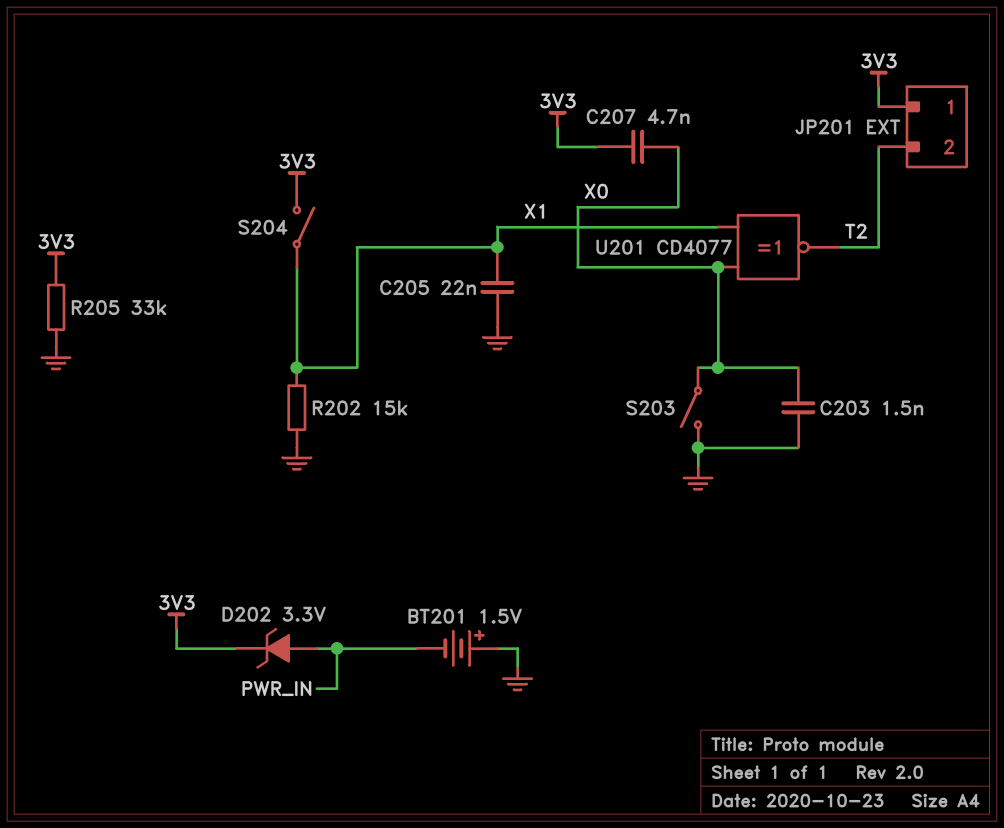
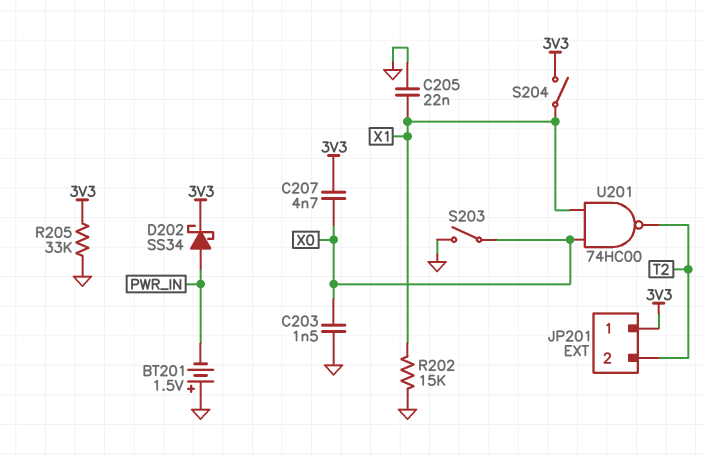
D202: zener 3.3V (A PWR_IN, K 3V3) -> schottky SS34 (A PWR_IN, K 3V3)
U201: XNOR CD4077 (in X0, in X1, out T2) -> NAND 74HC00 (in X0, in X1, out T2)

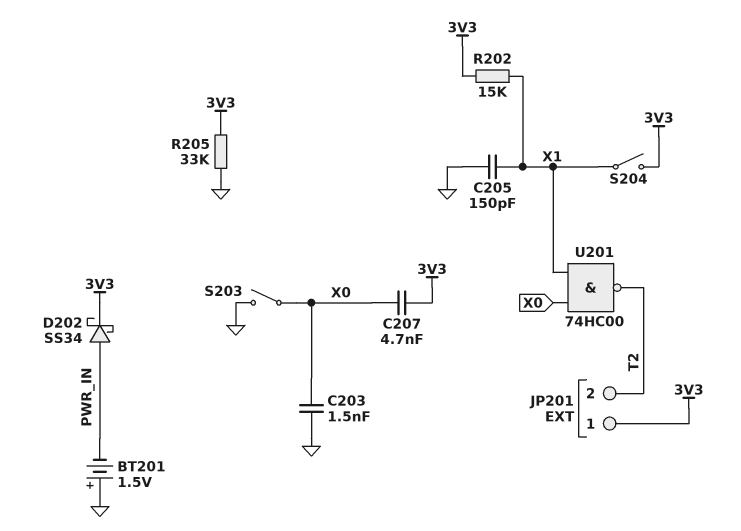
C205: 22nF (GND, X1) -> 150pF (GND, X1)
R202: 15k (GND, X1) -> 15k (3V3, X1)

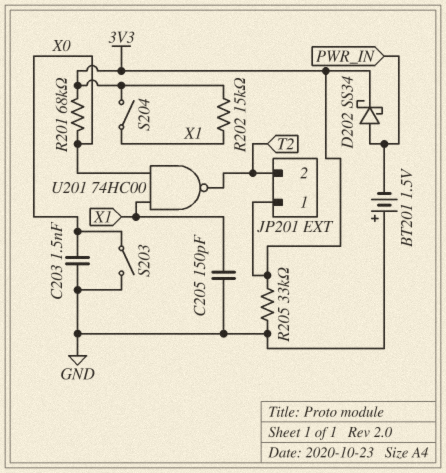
C207: 4.7nF (3V3, X0) -> none
R201: none -> 68k (3V3, X0)

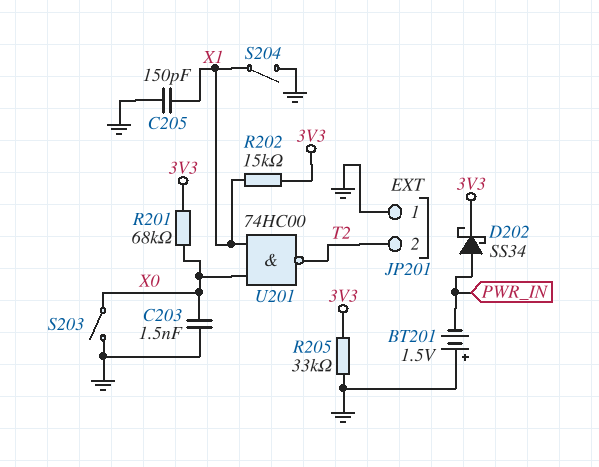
JP201 pin 1: 3V3 -> GND
S204: switch (3V3, X1) -> switch (GND, X1)

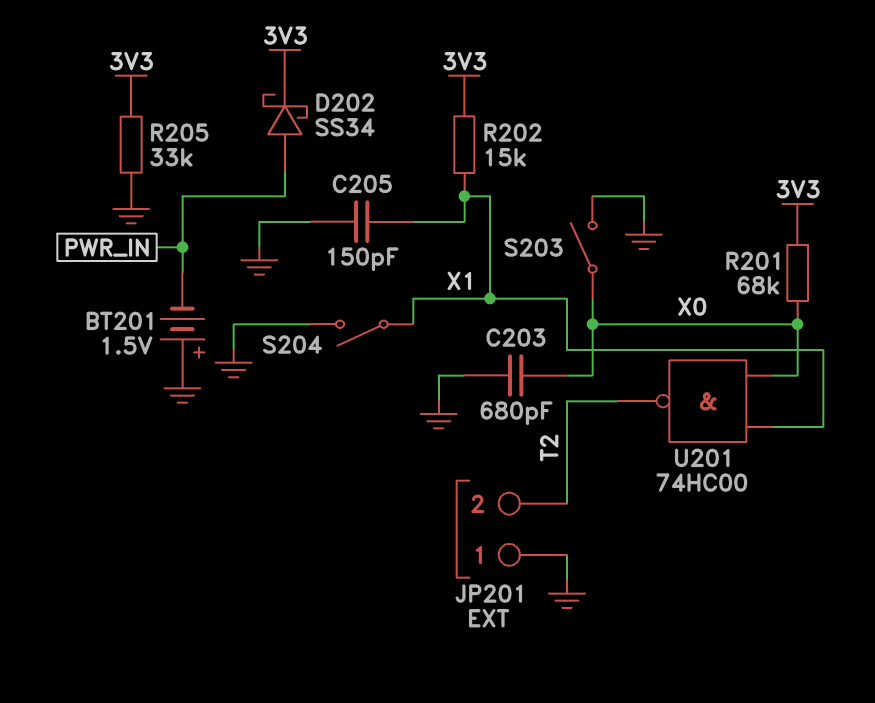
C203: 1.5nF (GND, X0) -> 680pF (GND, X0)

